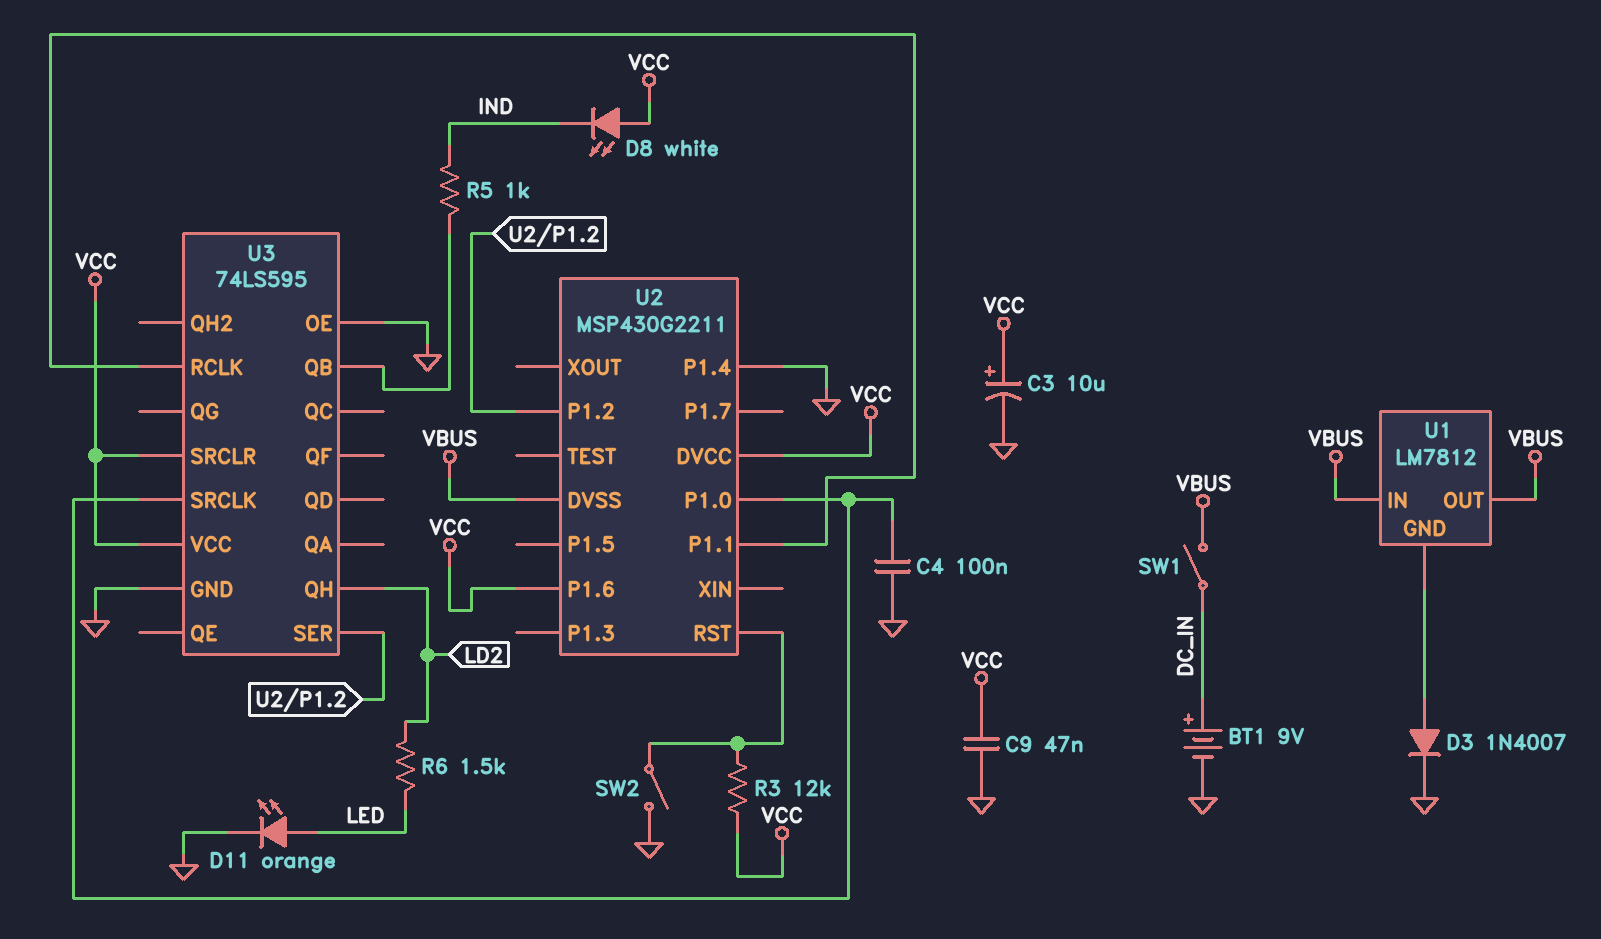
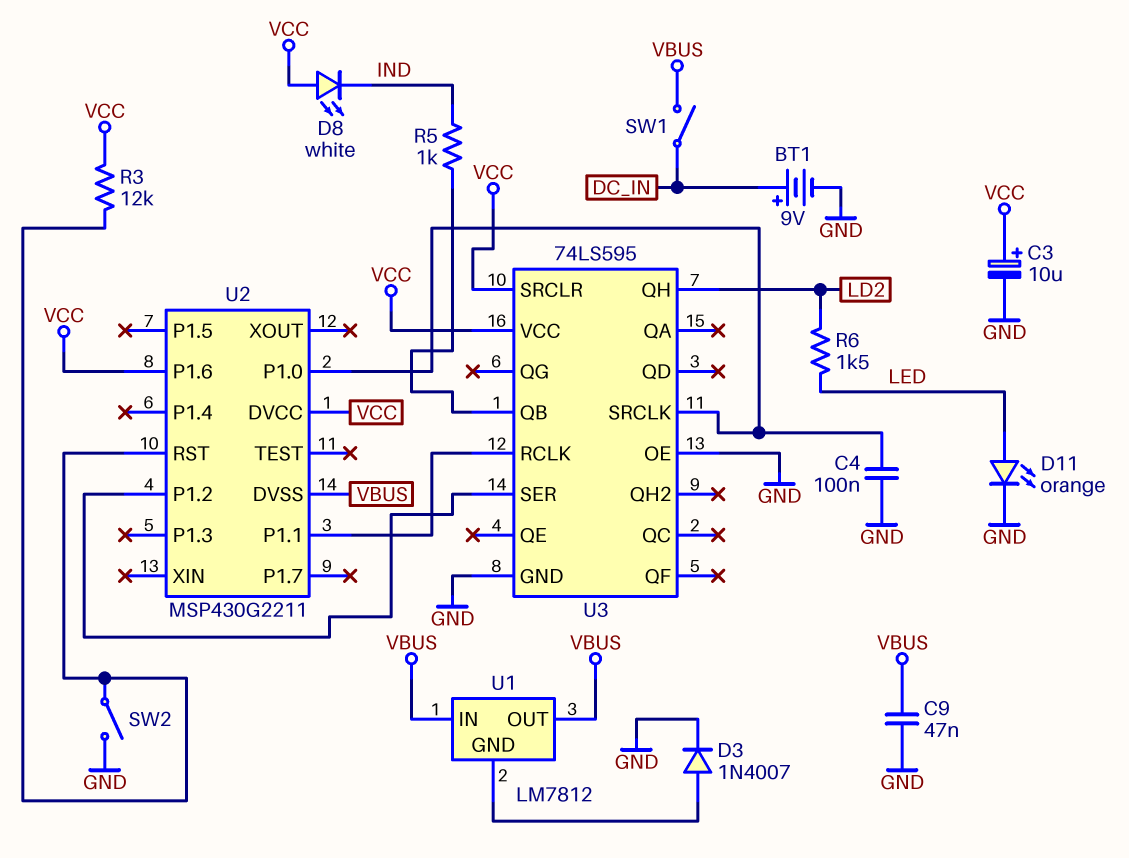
C9: 47nF (GND, VCC) -> 47nF (GND, VBUS)
U2 pin P1.4: GND -> none

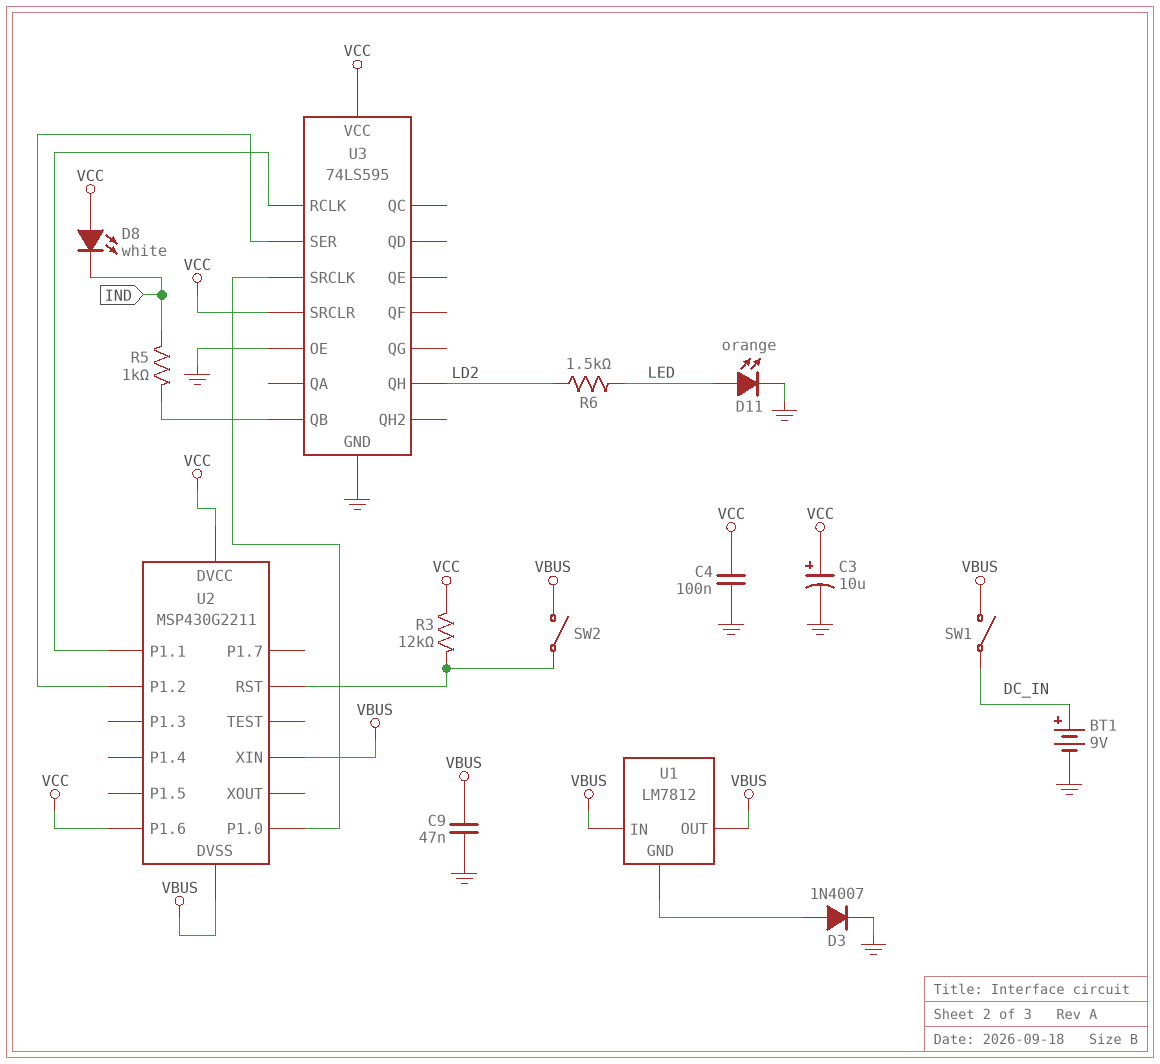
C4: 100nF (GND, U2/P1.0) -> 100nF (GND, VCC)
SW2: switch (GND, U2/RST) -> switch (U2/RST, VBUS)
U2 pin XIN: none -> VBUS

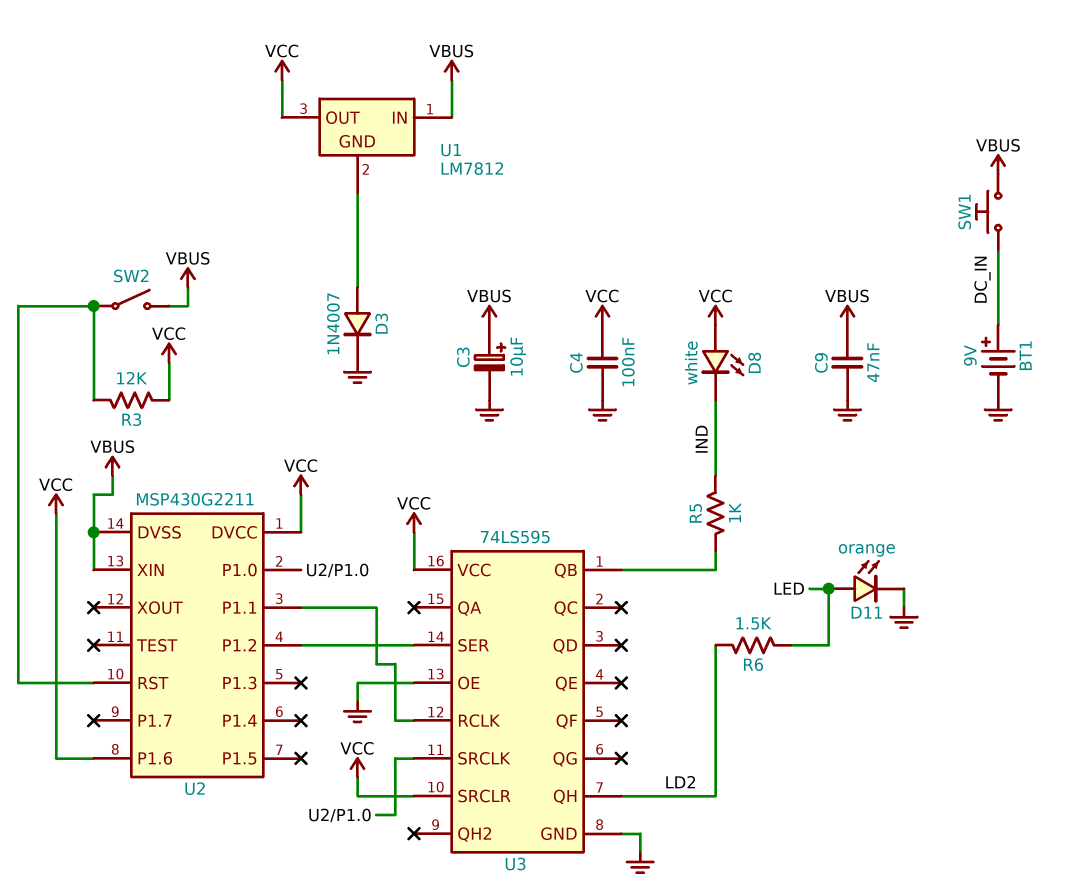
C3: 10uF (plus VCC, minus GND) -> 10uF (plus VBUS, minus GND)
SW1: switch (DC_IN, VBUS) -> button (DC_IN, VBUS)
U1 pin OUT: VBUS -> VCC

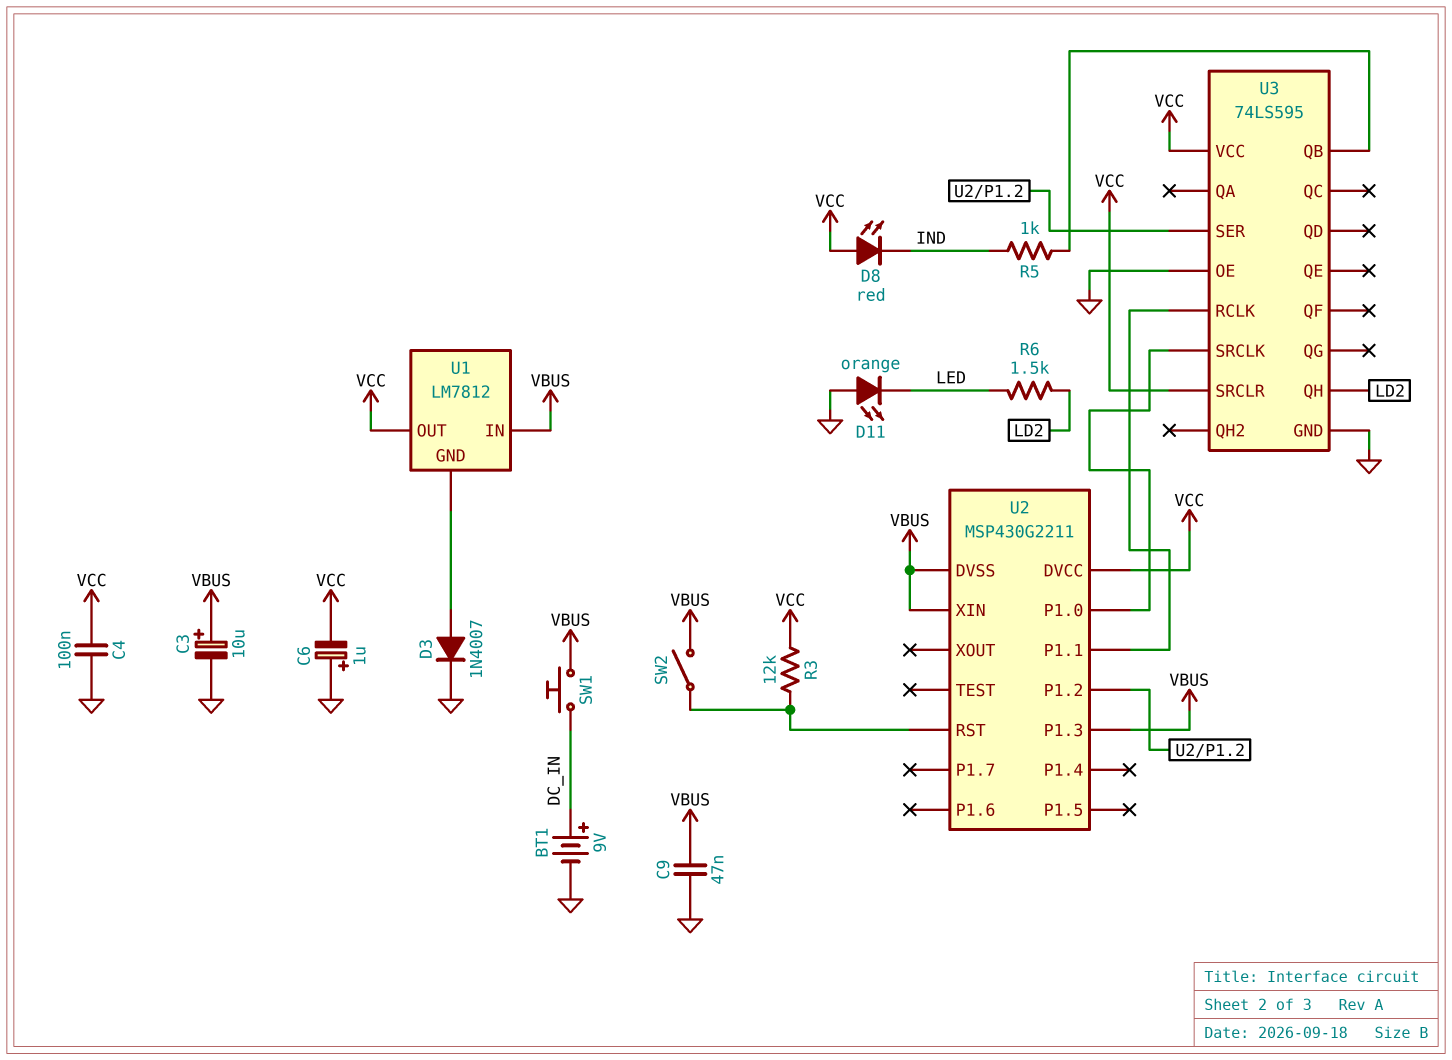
C6: none -> 1uF (plus GND, minus VCC)
D8: LED white (A VCC, K IND) -> LED red (A VCC, K IND)
D11: LED orange (A LED, K GND) -> LED orange (A GND, K LED)
U2 pin P1.3: none -> VBUS
U2 pin P1.6: VCC -> none

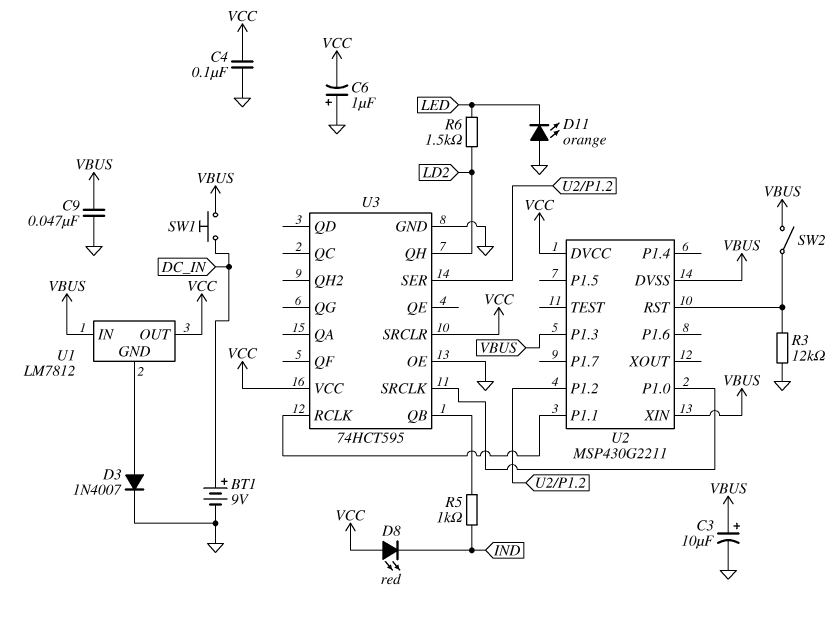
R3: 12k (U2/RST, VCC) -> 12k (GND, U2/RST)
U3: 74LS595 -> 74HCT595

